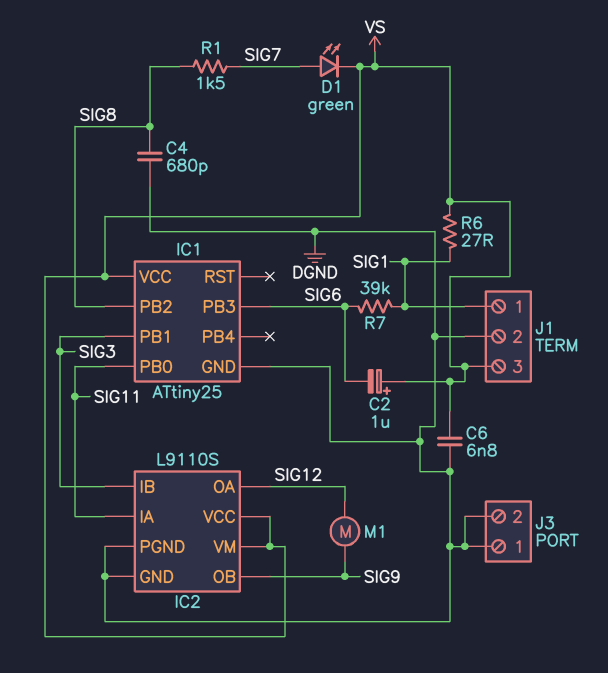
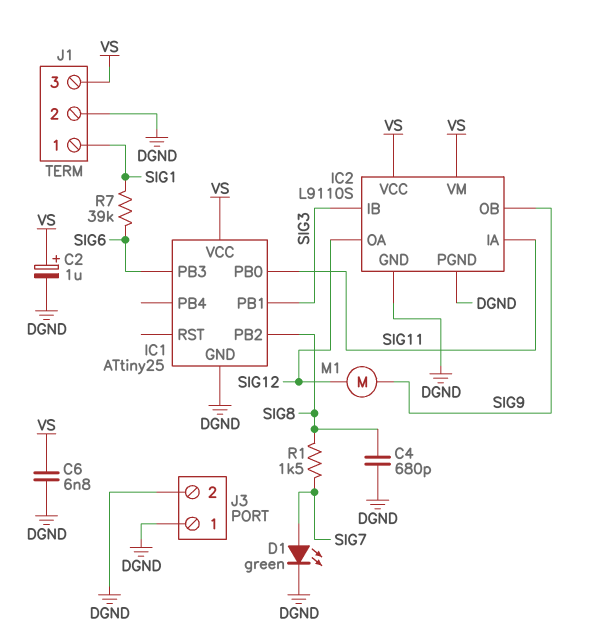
C2: 1uF (plus VS, minus SIG6) -> 1uF (plus VS, minus DGND)
D1: LED green (A SIG7, K VS) -> LED green (A SIG7, K DGND)
R6: 27 (SIG1, VS) -> none

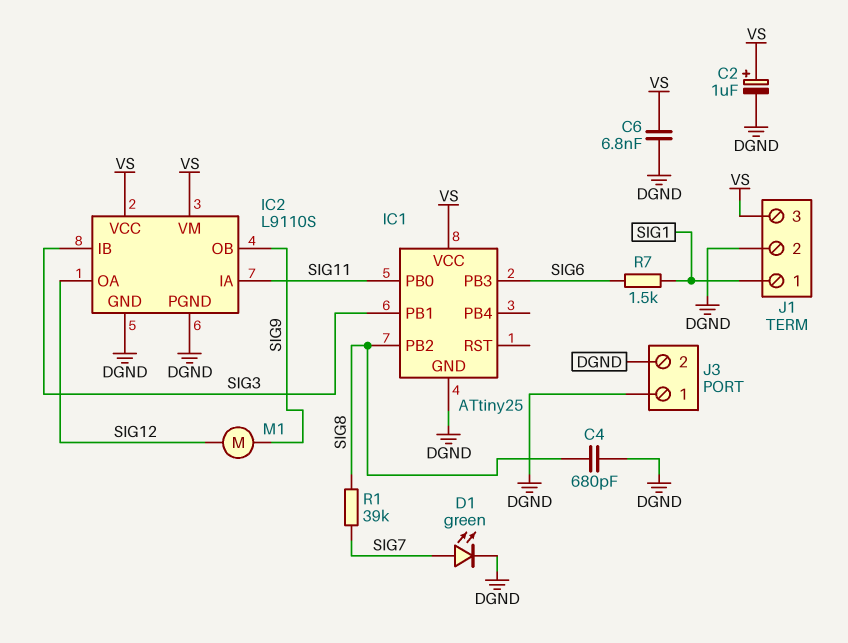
R1: 1.5k (SIG7, SIG8) -> 39k (SIG7, SIG8)
R7: 39k (SIG1, SIG6) -> 1.5k (SIG1, SIG6)

